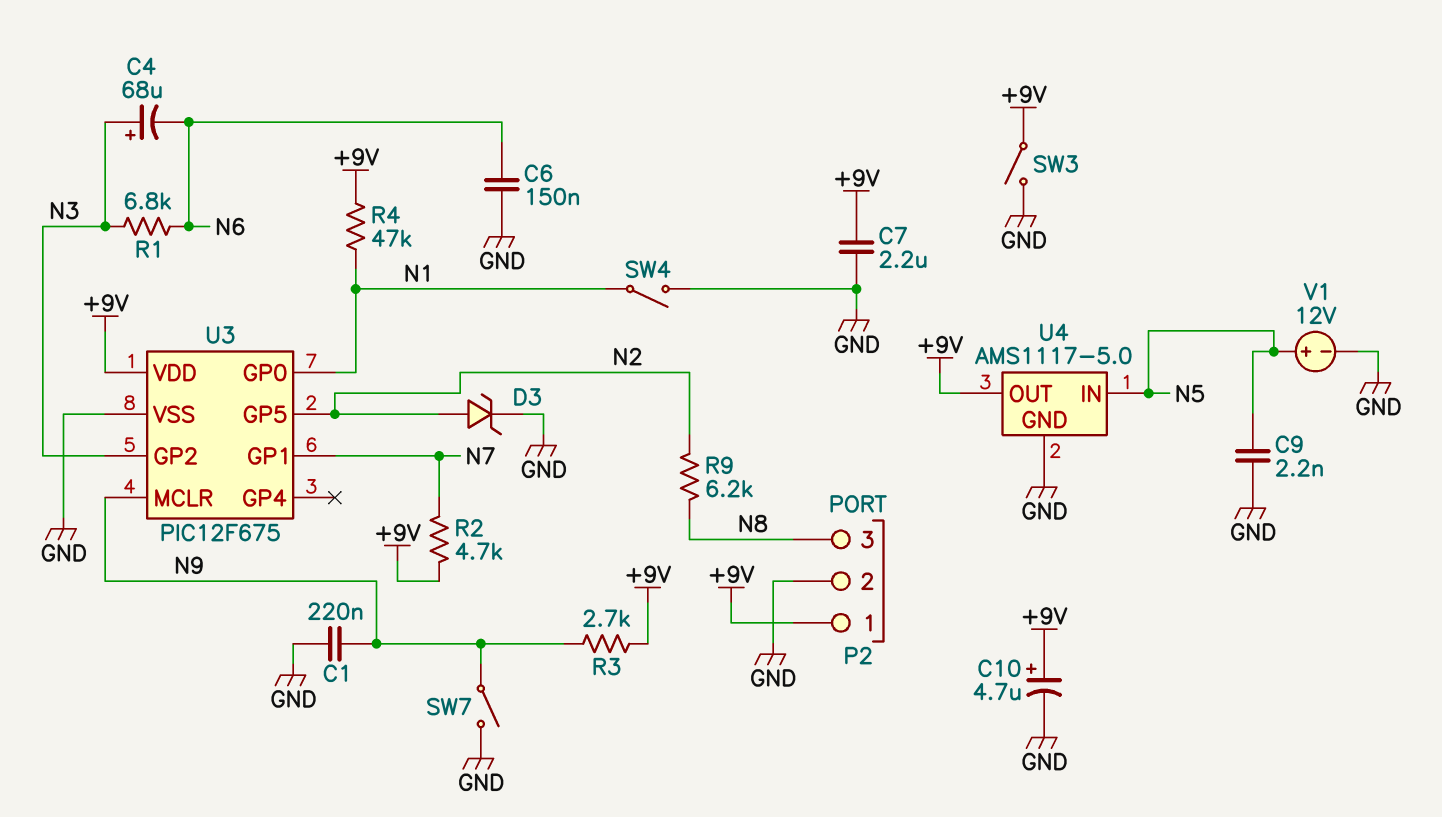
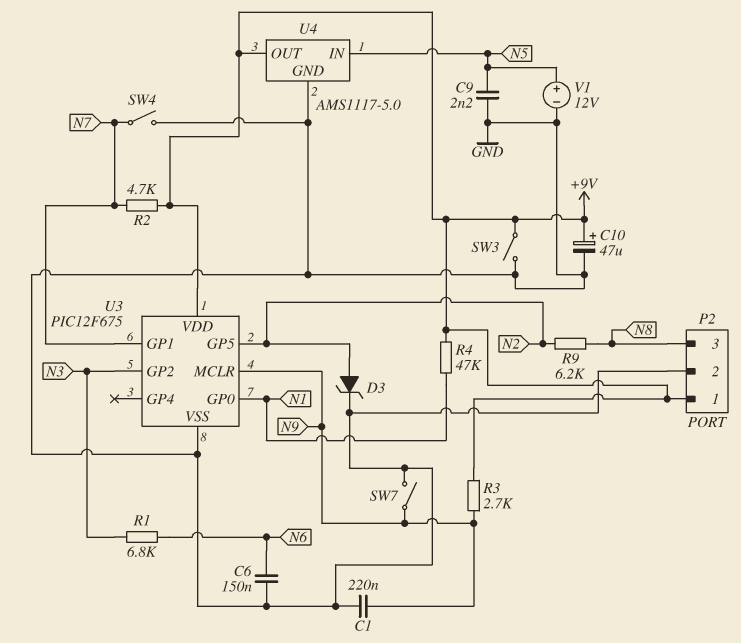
C4: 68uF (plus N3, minus N6) -> none
C7: 2.2uF (+9V, GND) -> none
C10: 4.7uF (plus +9V, minus GND) -> 47uF (plus +9V, minus GND)
SW4: switch (GND, N1) -> switch (GND, N7)

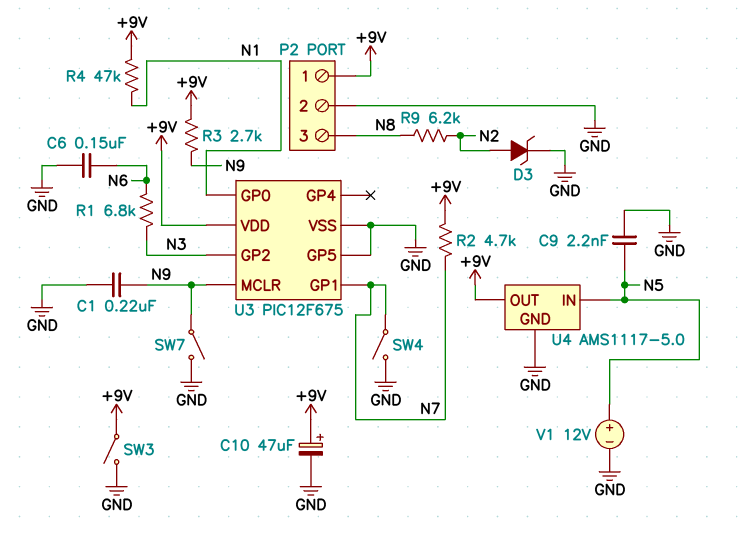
U3 pin GP5: N2 -> GND

